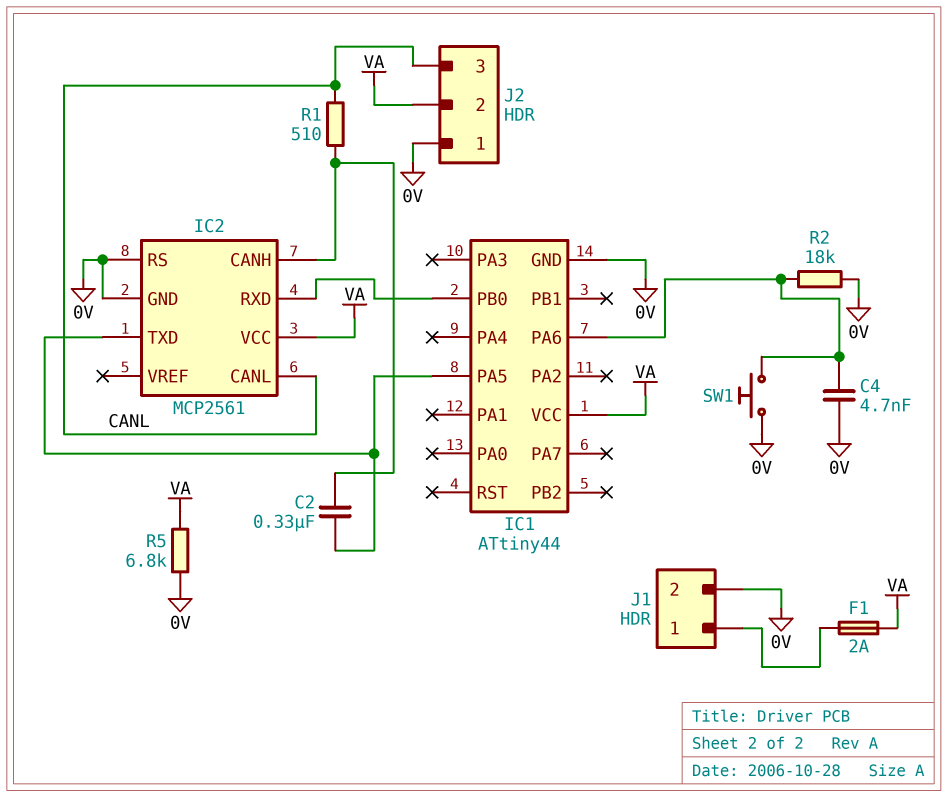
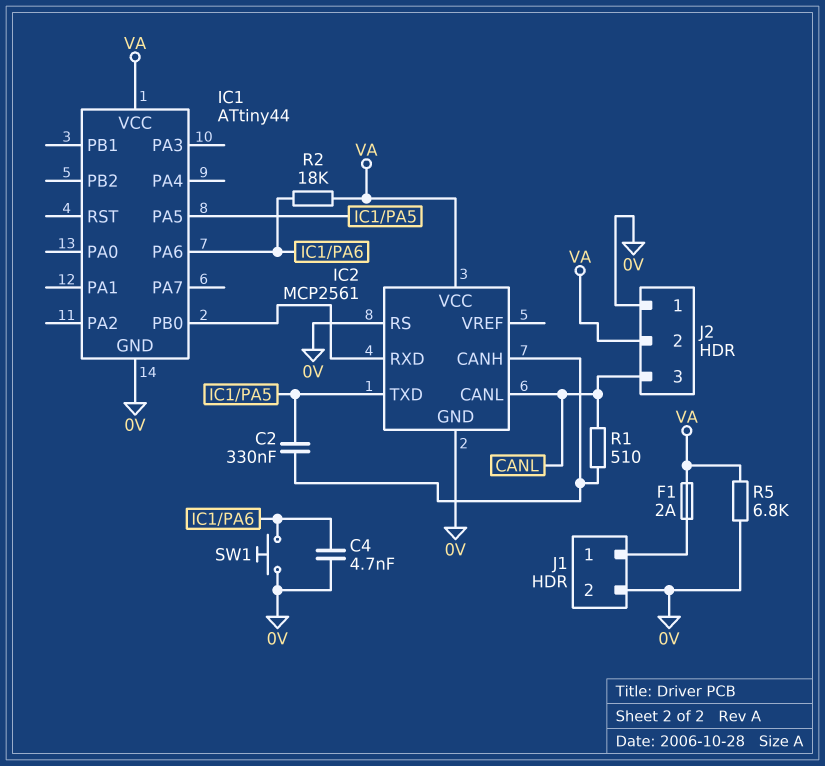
R2: 18k (0V, IC1/PA6) -> 18k (IC1/PA6, VA)

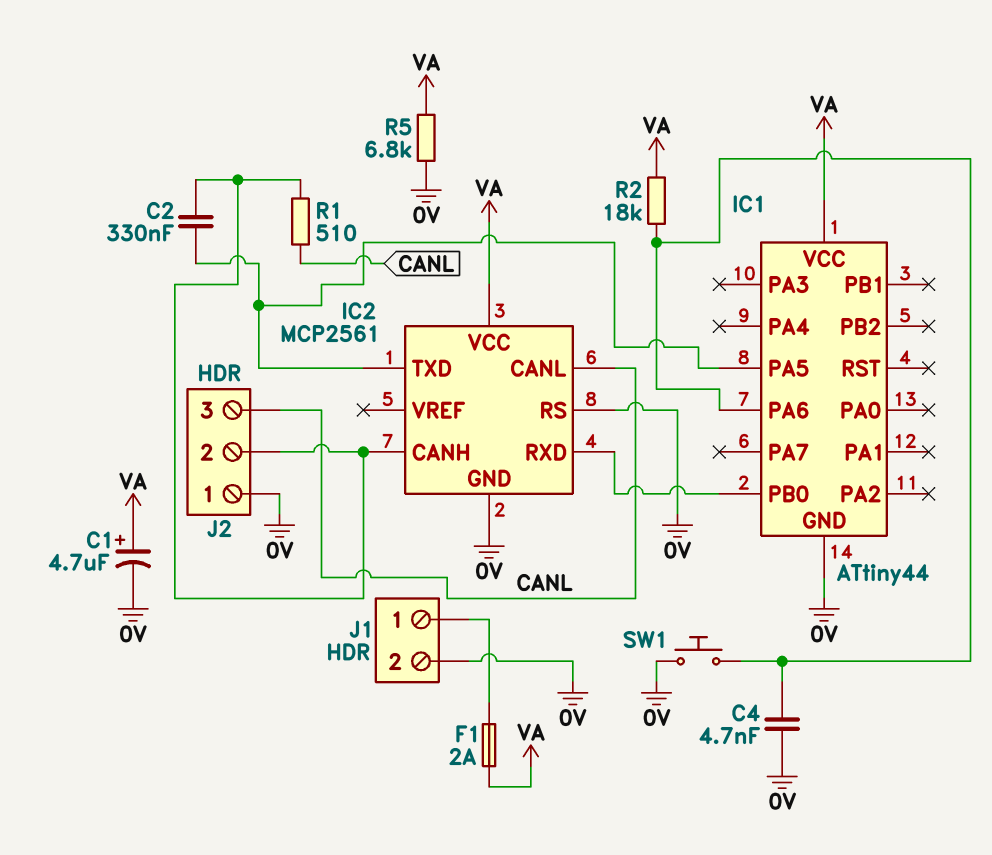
C1: none -> 4.7uF (plus VA, minus 0V)
J2 pin 2: VA -> IC2/CANH

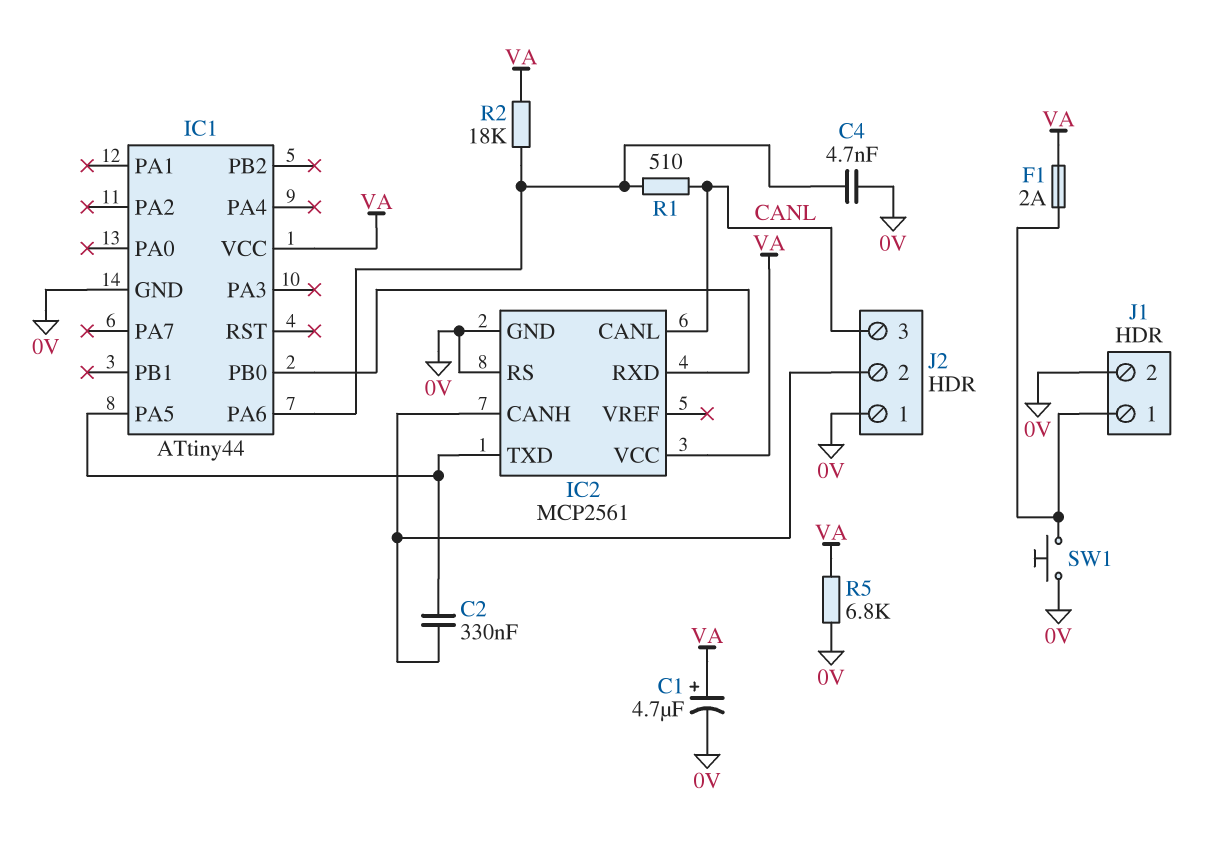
R1: 510 (CANL, IC2/CANH) -> 510 (CANL, IC1/PA6)
SW1: button (0V, IC1/PA6) -> button (0V, J1/1)

